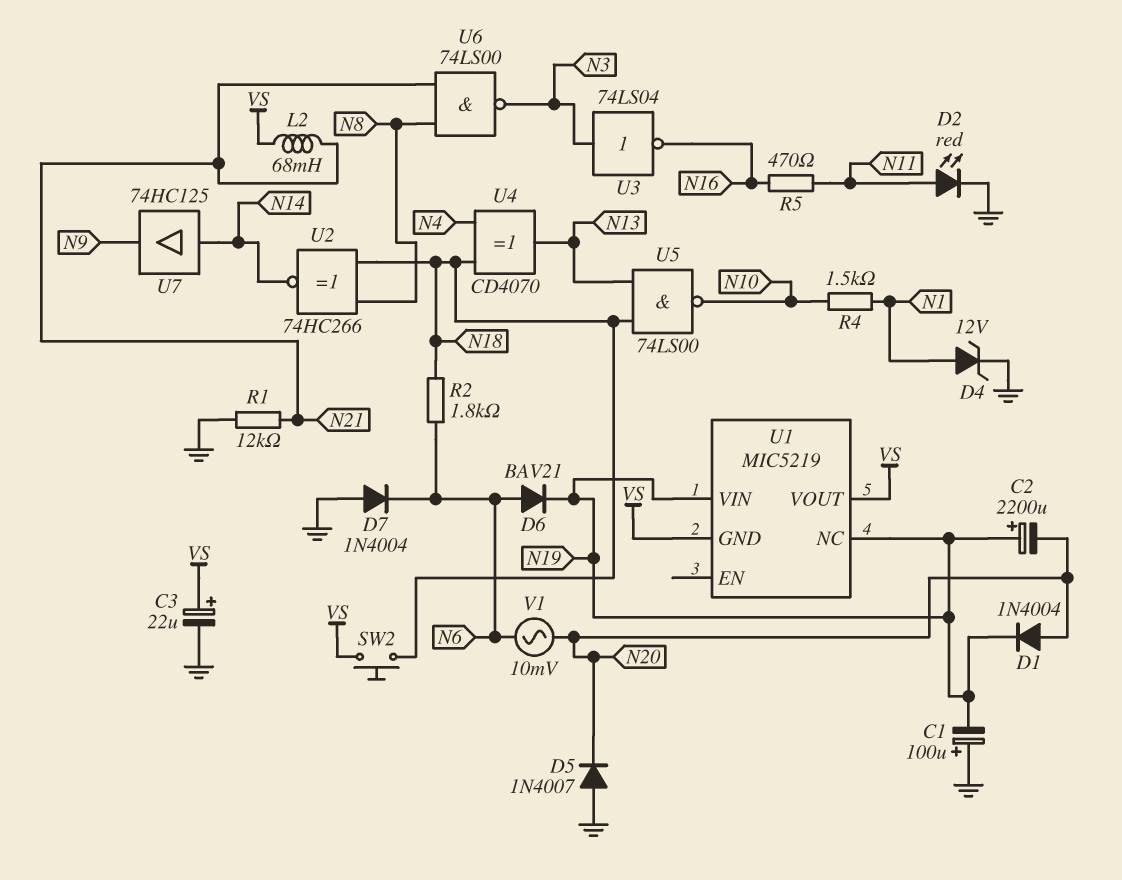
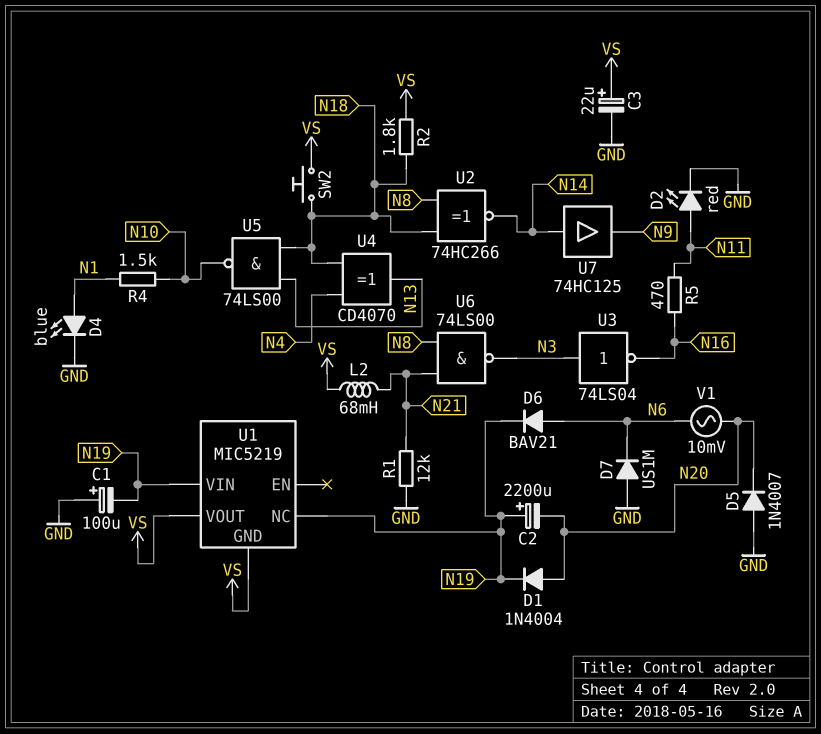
D4: zener 12V (A N1, K GND) -> LED blue (A N1, K GND)
D7: diode 1N4004 (A GND, K N6) -> diode US1M (A GND, K N6)
R2: 1.8k (N6, N18) -> 1.8k (N18, VS)

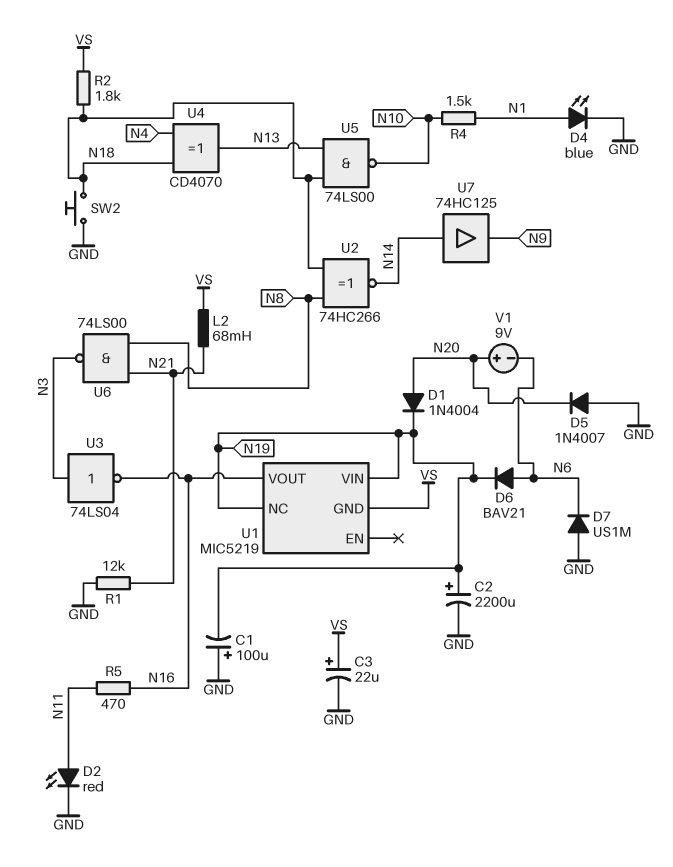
C2: 2200uF (plus N19, minus N20) -> 2200uF (plus N19, minus GND)
SW2: button (N18, VS) -> button (GND, N18)
U1 pin VOUT: VS -> N16
V1: AC 10mV (N6, N20) -> 9V (plus N20, minus N6)

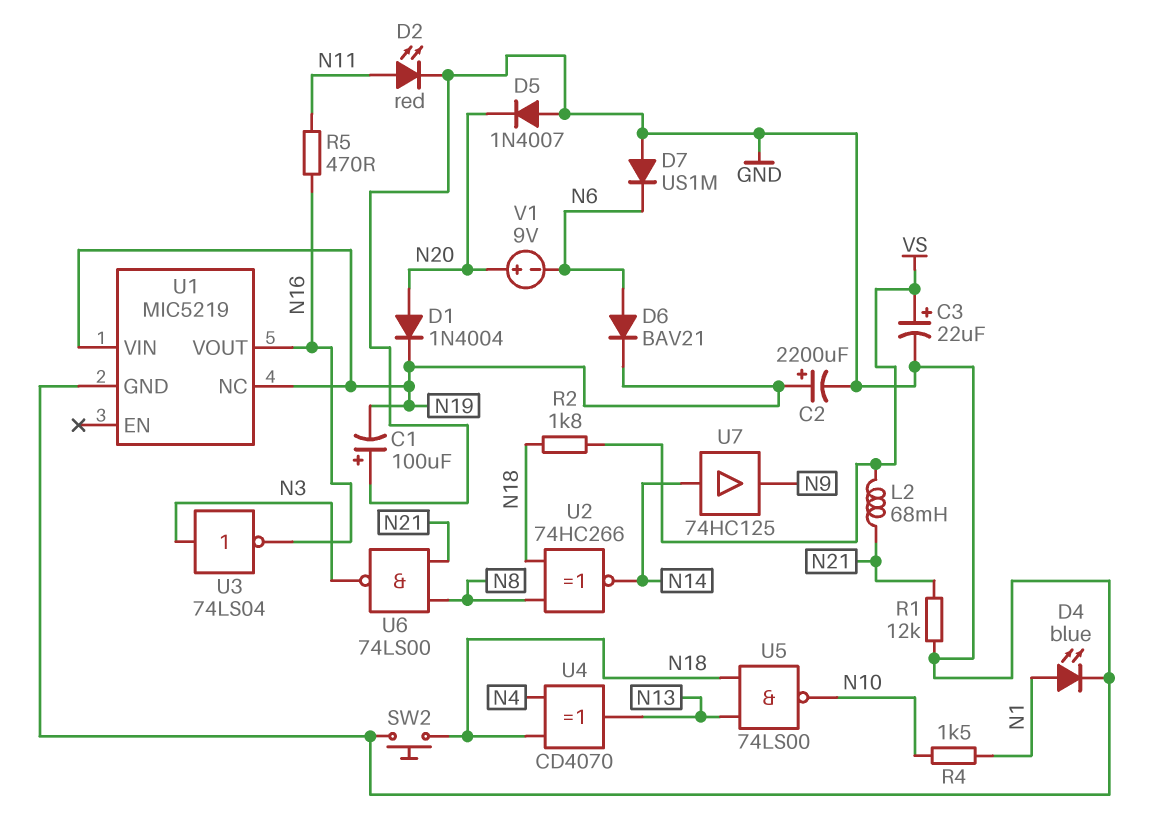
U1 pin GND: VS -> GND

